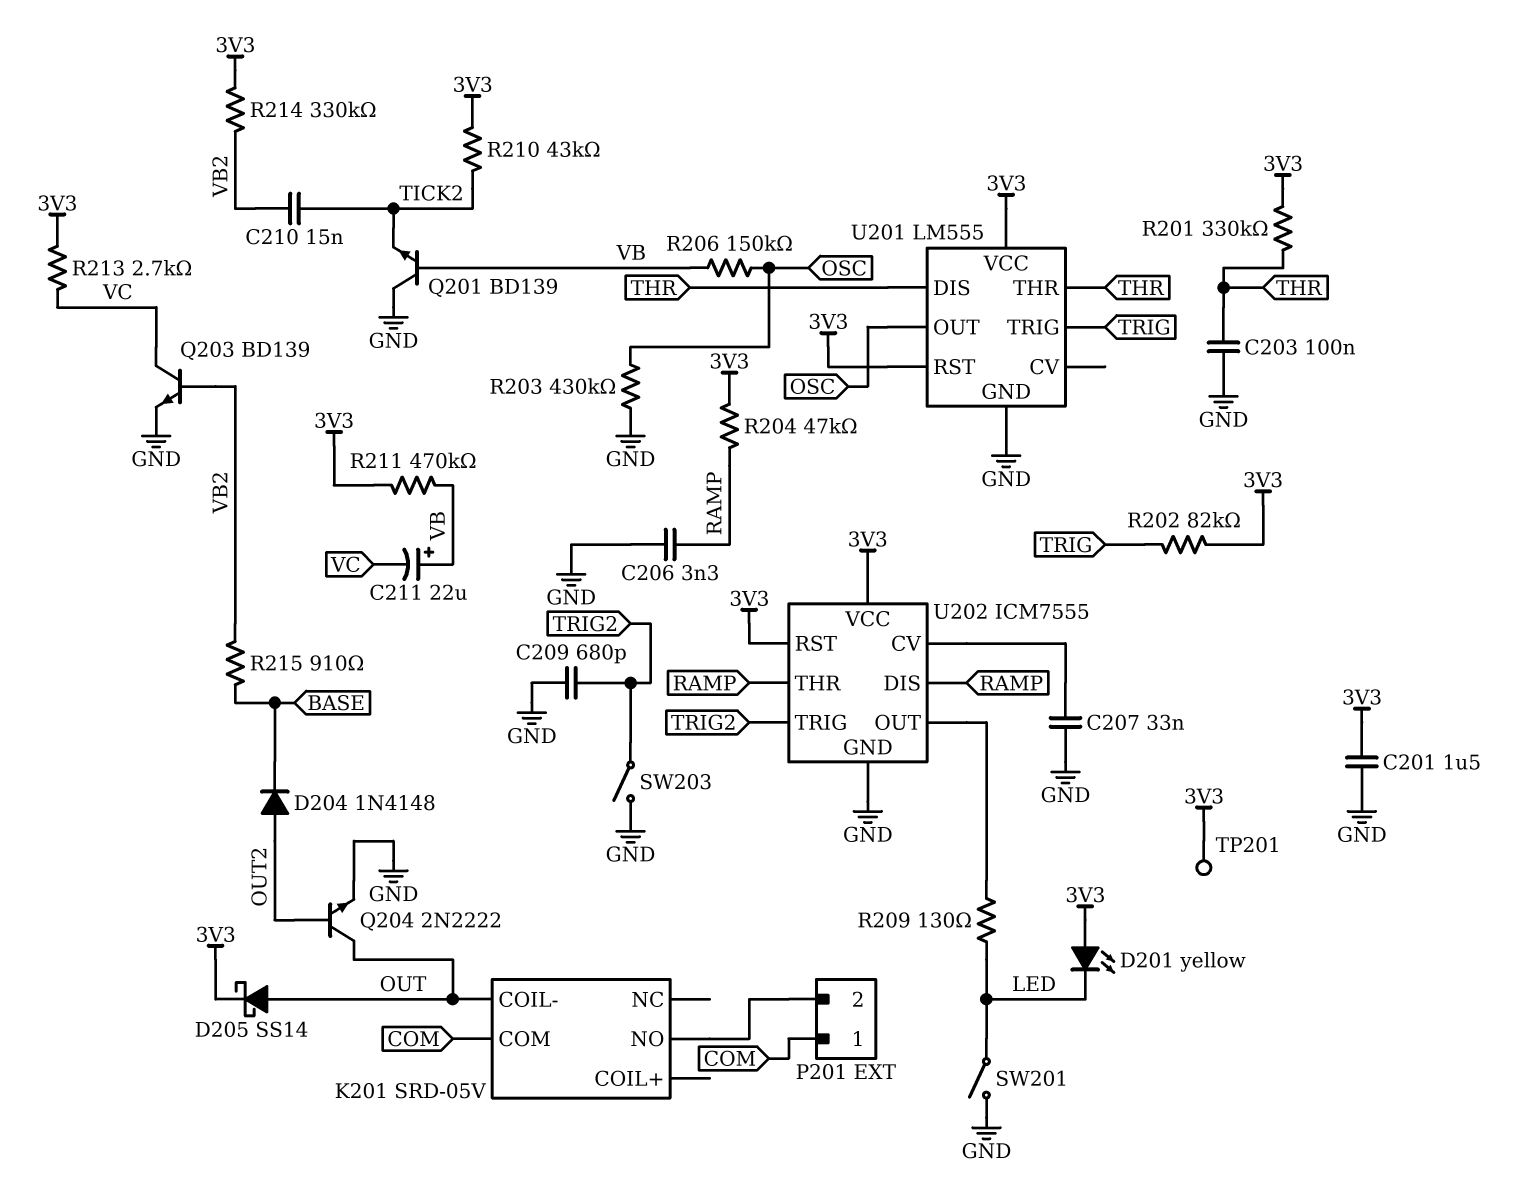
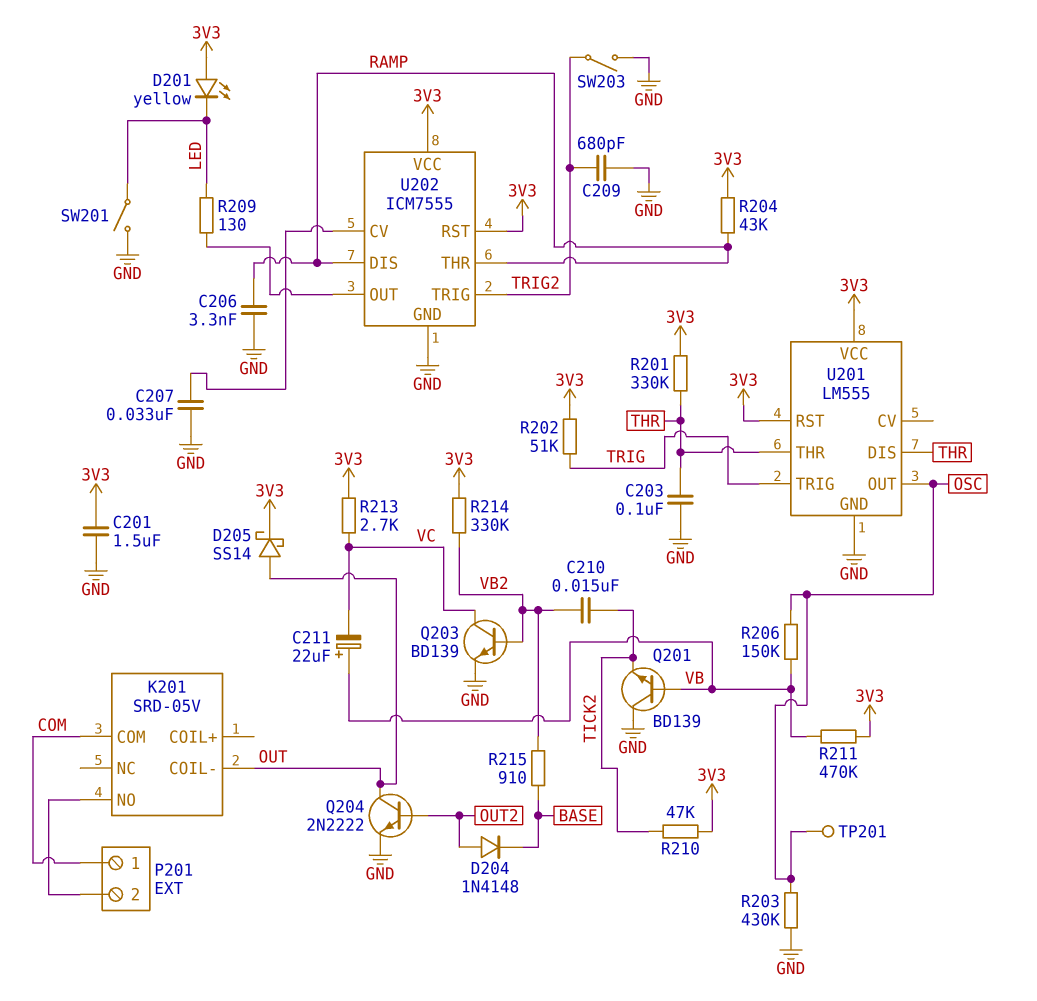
R202: 82k (3V3, TRIG) -> 51k (3V3, TRIG)
R204: 47k (3V3, RAMP) -> 43k (3V3, RAMP)
R210: 43k (3V3, TICK2) -> 47k (3V3, TICK2)
TP201: test point (3V3) -> test point (OSC)

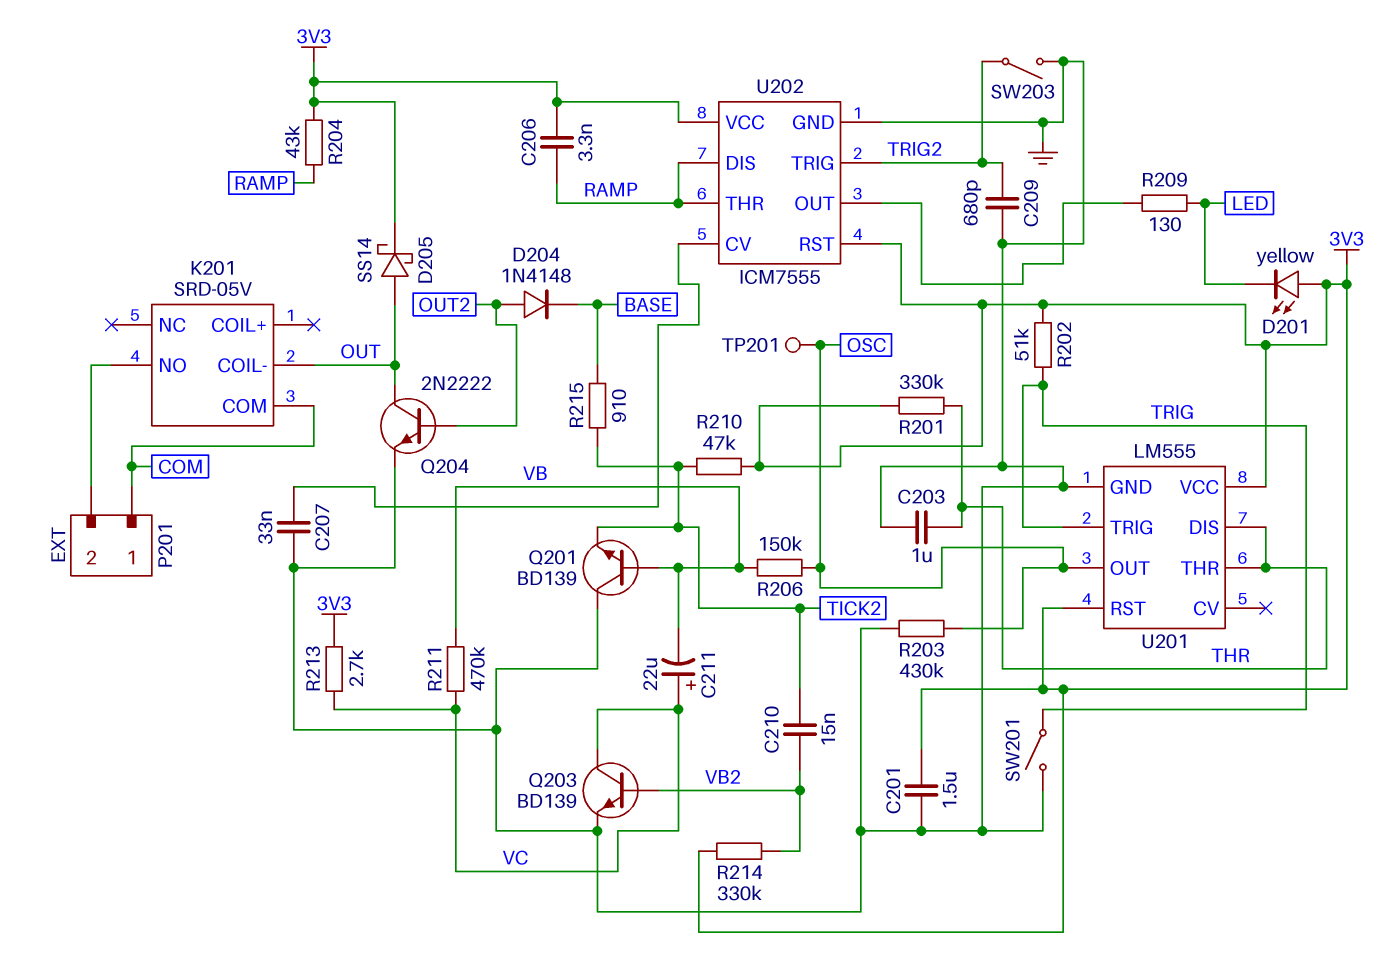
C203: 100nF (GND, THR) -> 1uF (GND, THR)
C206: 3.3nF (GND, RAMP) -> 3.3nF (3V3, RAMP)
C211: 22uF (plus VB, minus VC) -> 22uF (plus VC, minus VB)
R211: 470k (3V3, VB) -> 470k (VB, VC)
R215: 910 (BASE, VB2) -> 910 (BASE, TICK2)
SW201: switch (GND, LED) -> switch (GND, TRIG)

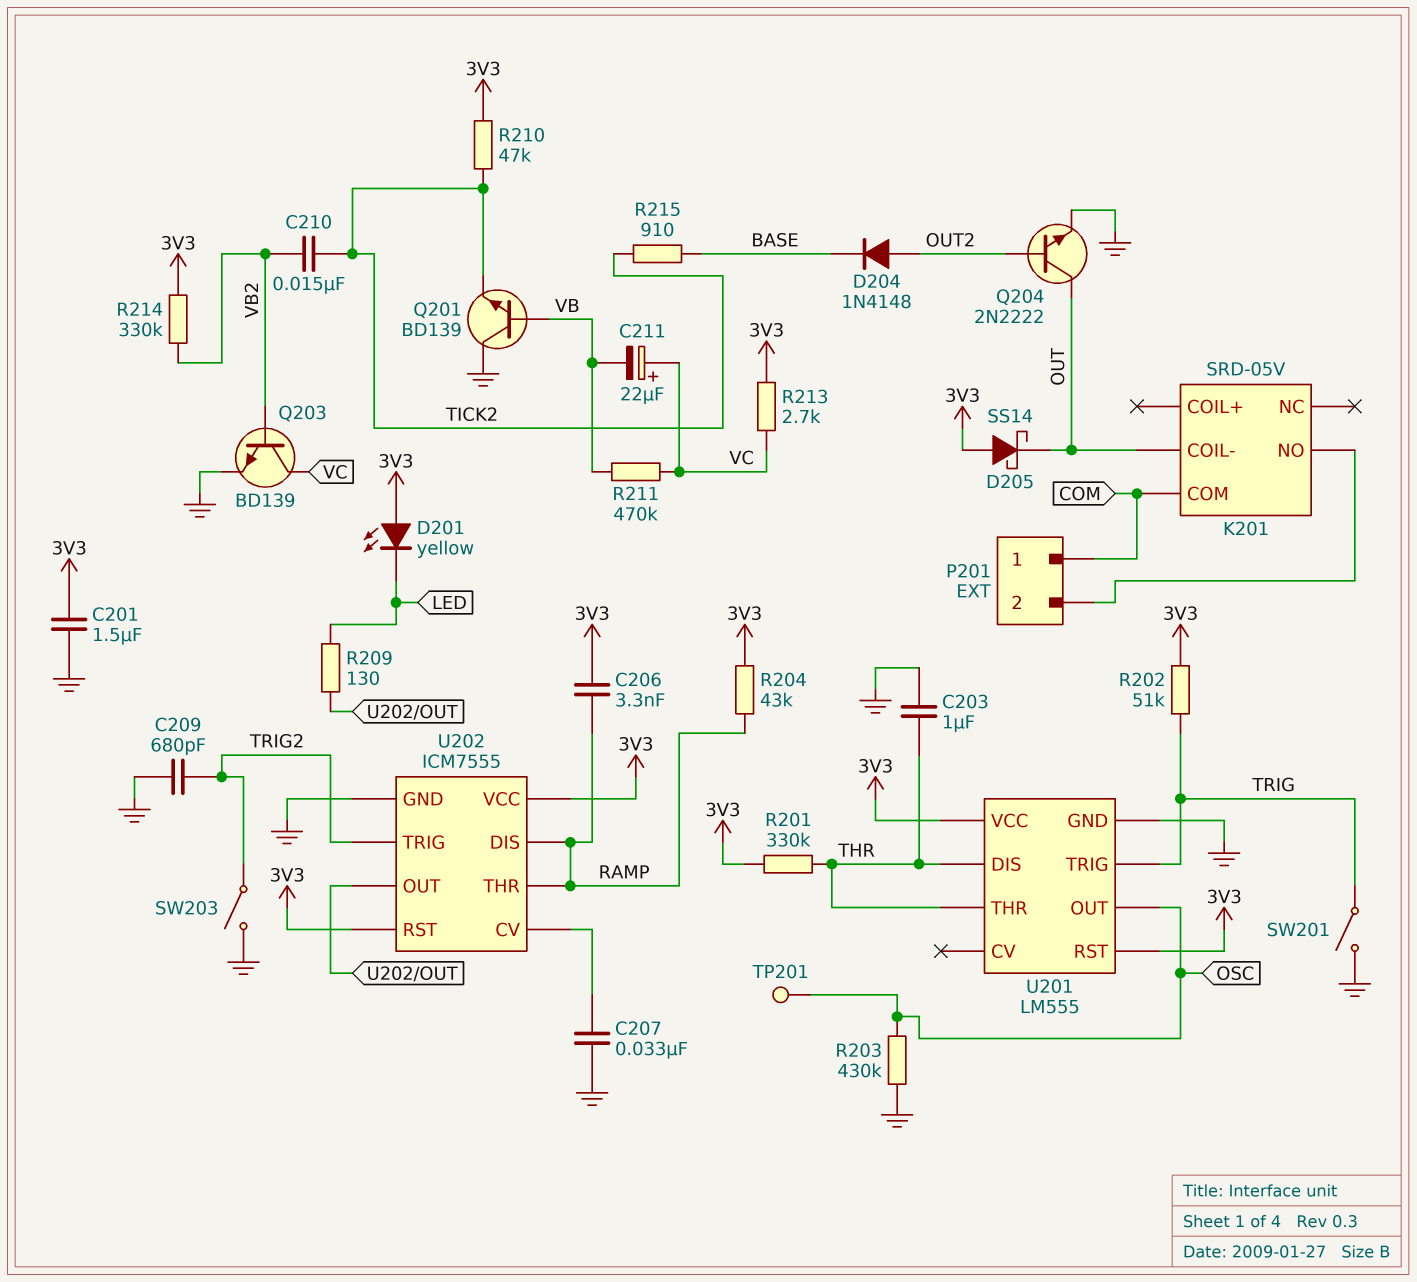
D205: schottky SS14 (A OUT, K 3V3) -> schottky SS14 (A 3V3, K OUT)
R206: 150k (OSC, VB) -> none

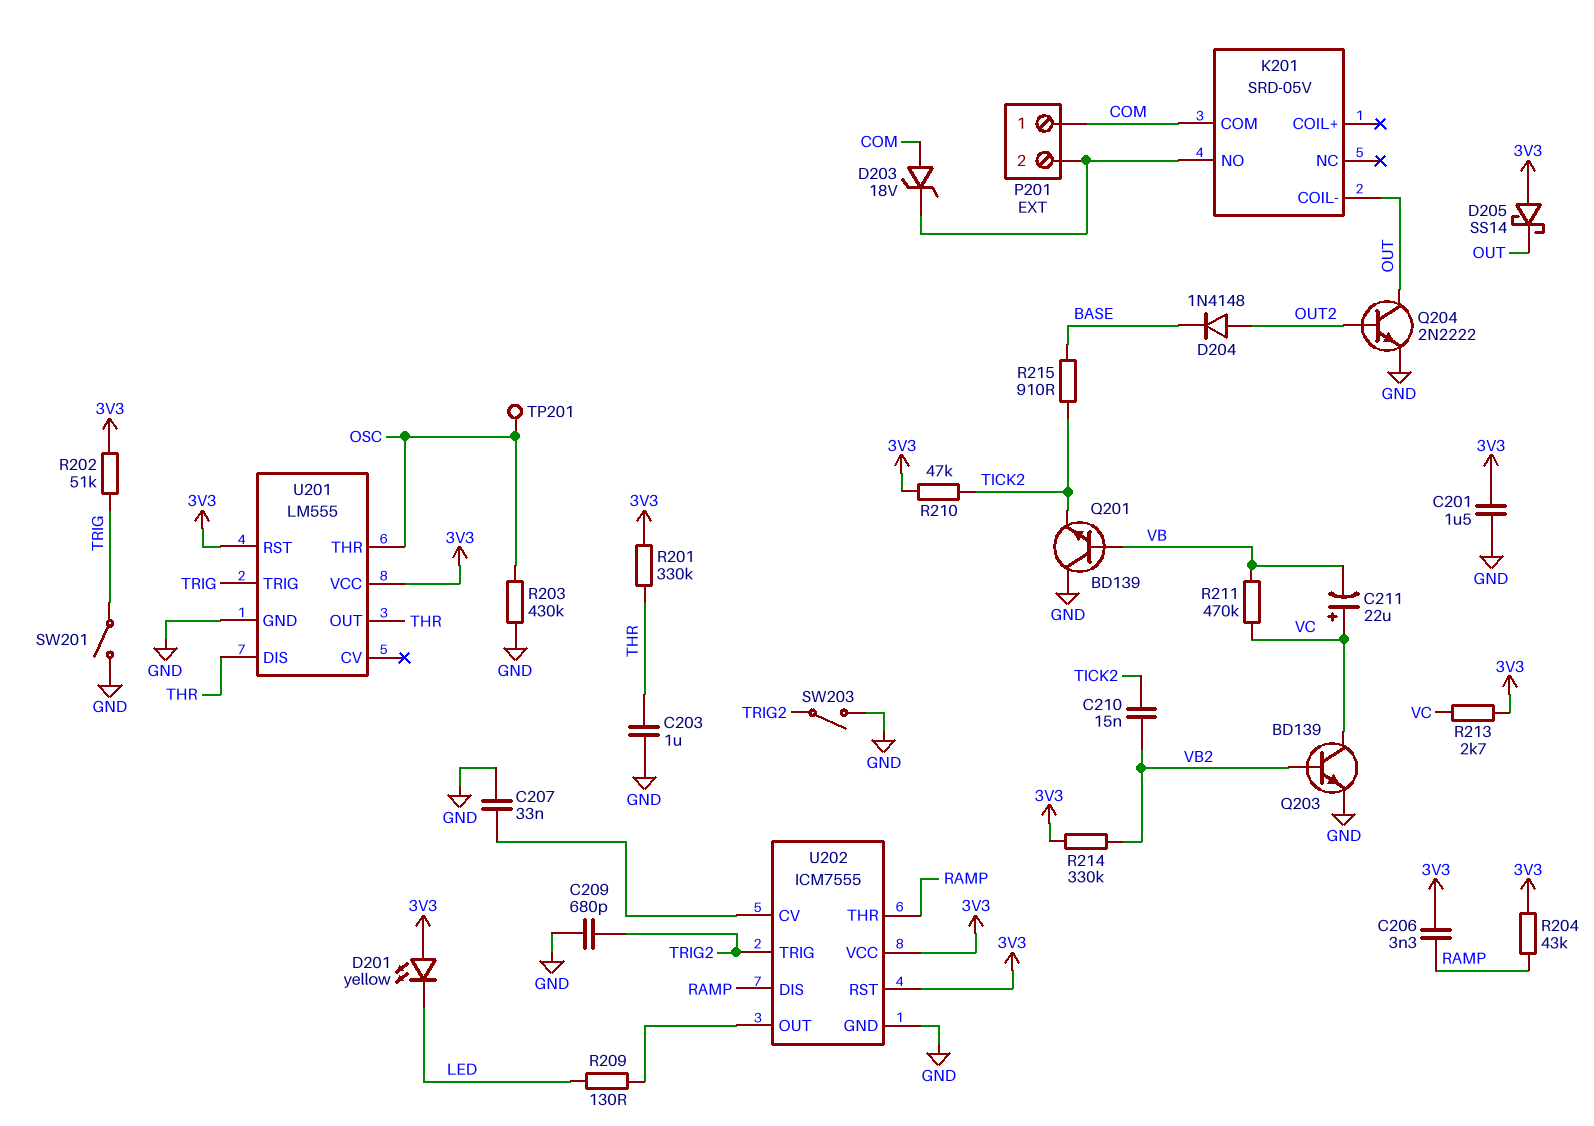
D203: none -> zener 18V (A COM, K K201/NO)
U201 pin OUT: OSC -> THR
U201 pin THR: THR -> OSC

